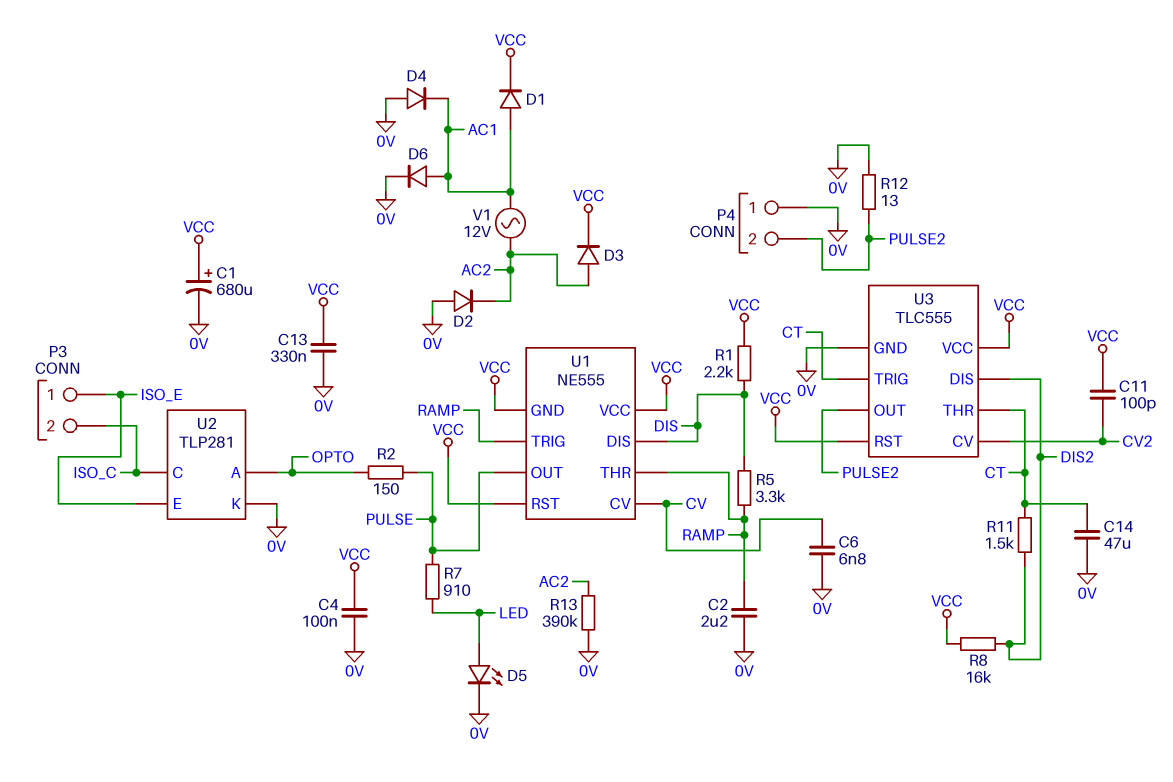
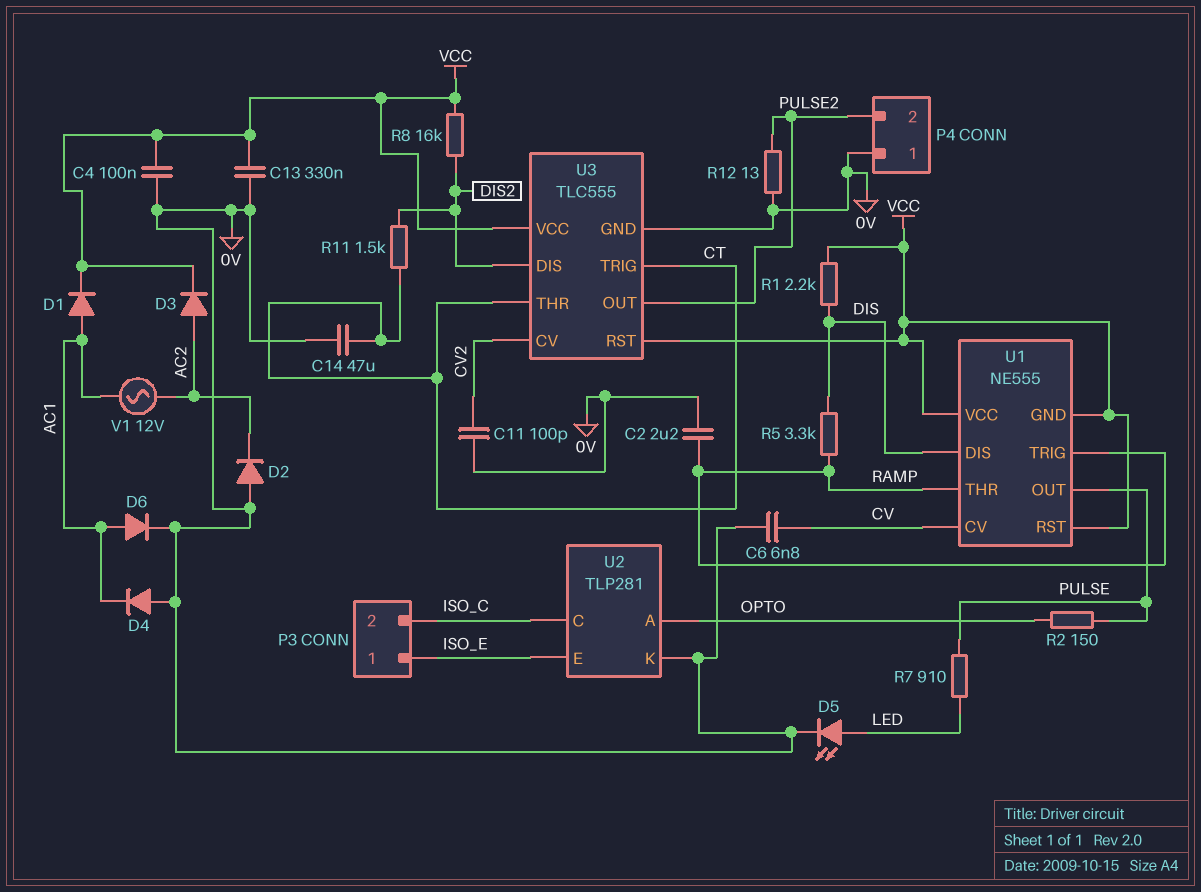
C1: 680uF (plus VCC, minus 0V) -> none
C11: 100pF (CV2, VCC) -> 100pF (0V, CV2)
R13: 390k (0V, AC2) -> none

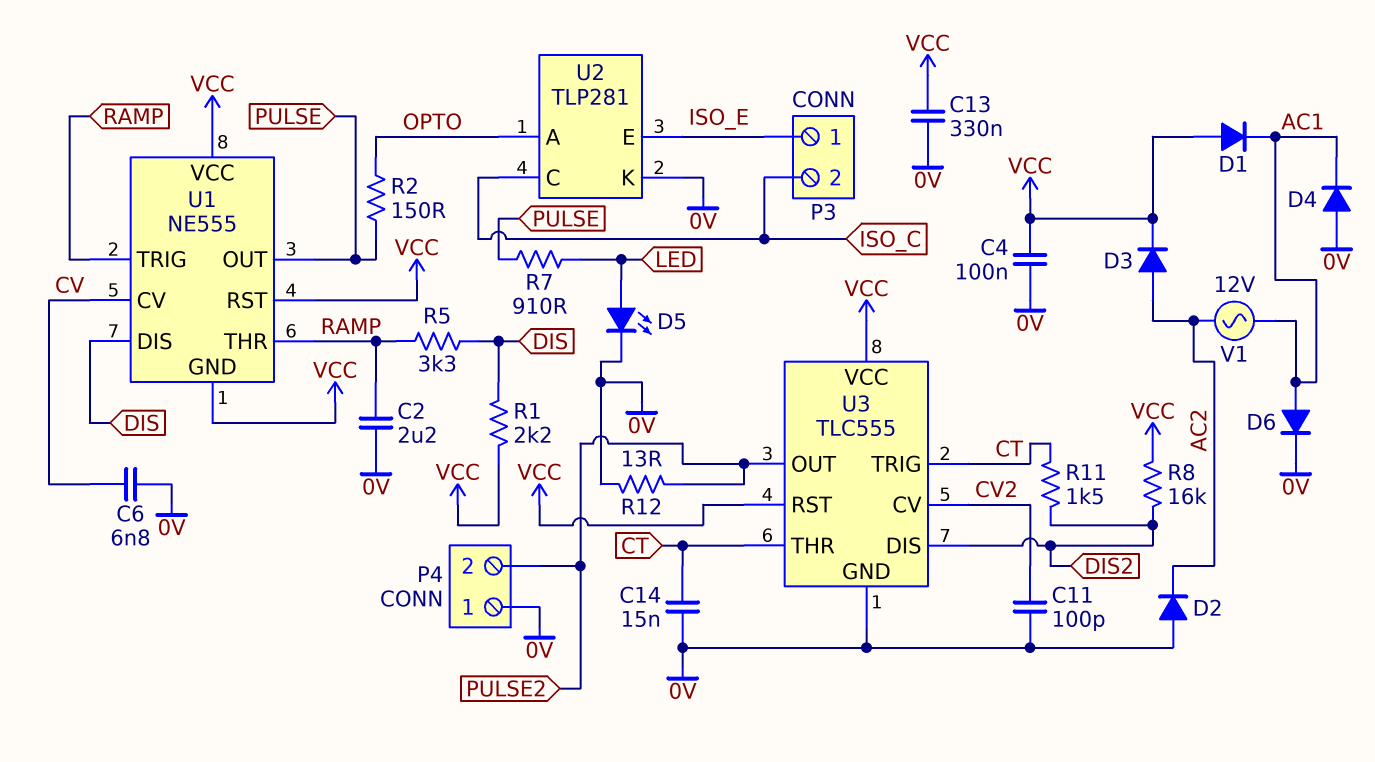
C14: 47uF (0V, CT) -> 15nF (0V, CT)
D1: diode (A AC1, K VCC) -> diode (A VCC, K AC1)

